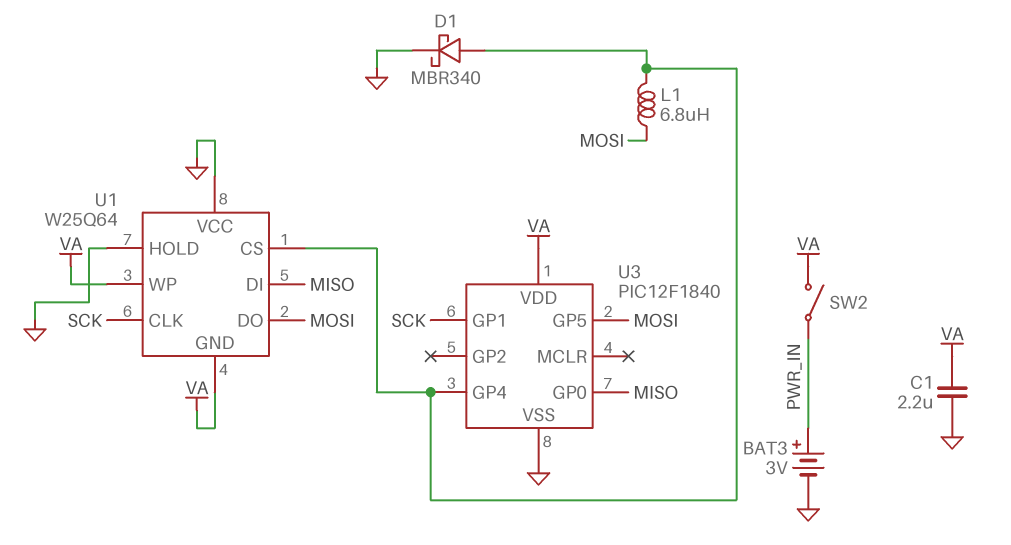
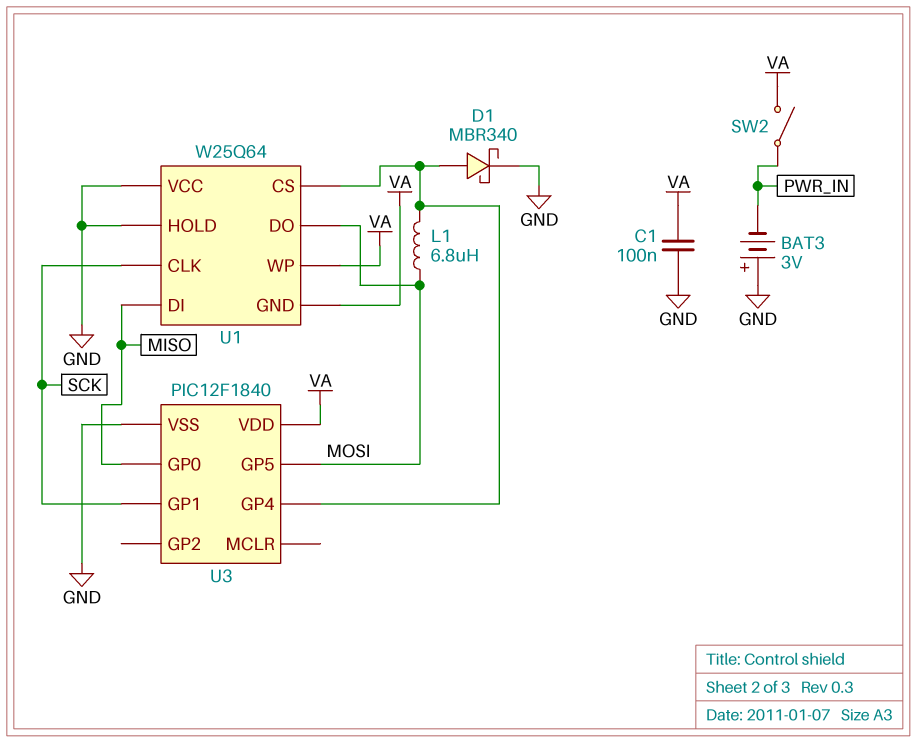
BAT3: 3V (plus PWR_IN, minus GND) -> 3V (plus GND, minus PWR_IN)
C1: 2.2uF (GND, VA) -> 100nF (GND, VA)

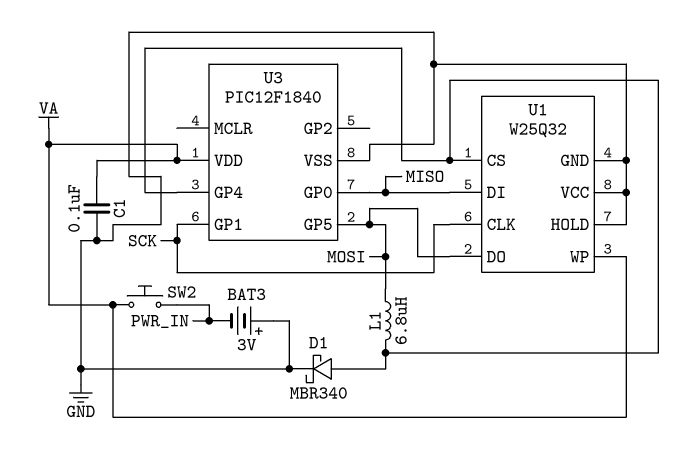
SW2: switch (PWR_IN, VA) -> button (PWR_IN, VA)
U1: W25Q64 -> W25Q32
U1 pin GND: VA -> GND

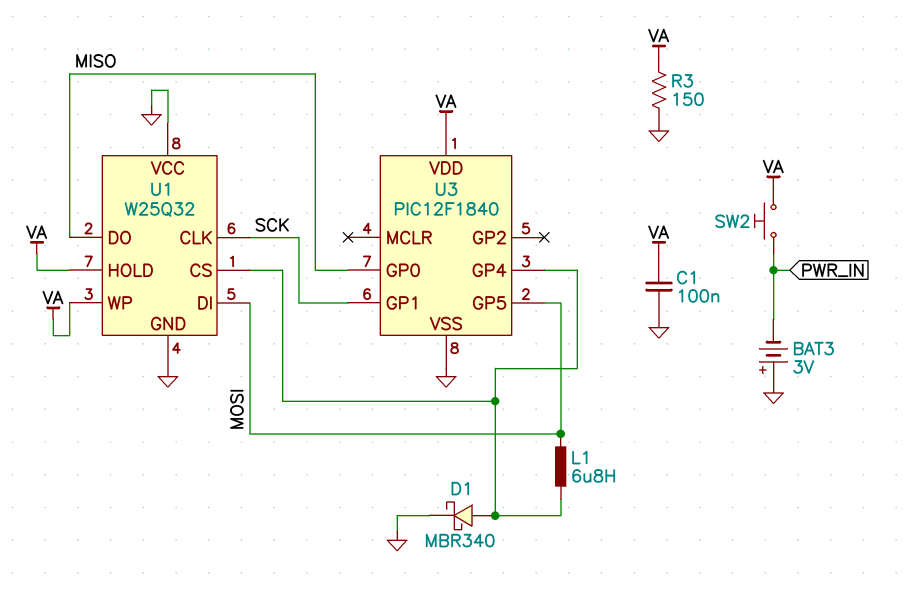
R3: none -> 150 (GND, VA)
U1 pin DI: MISO -> MOSI
U1 pin DO: MOSI -> MISO
U1 pin HOLD: GND -> VA

